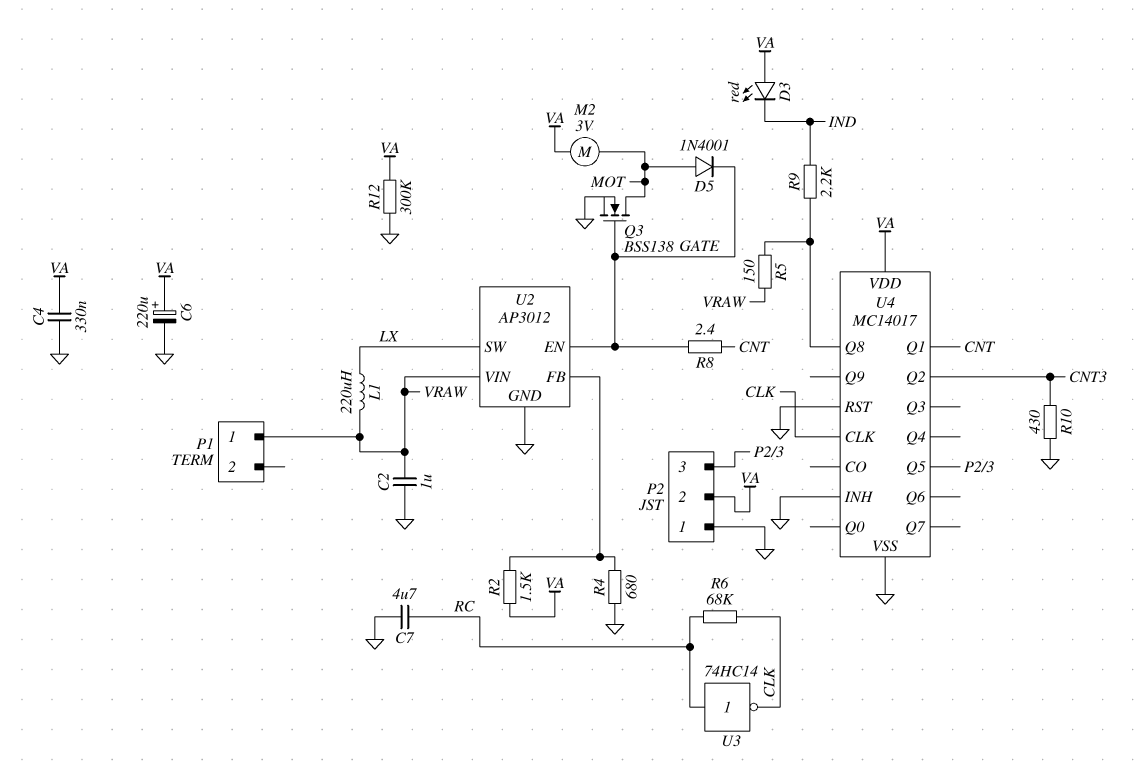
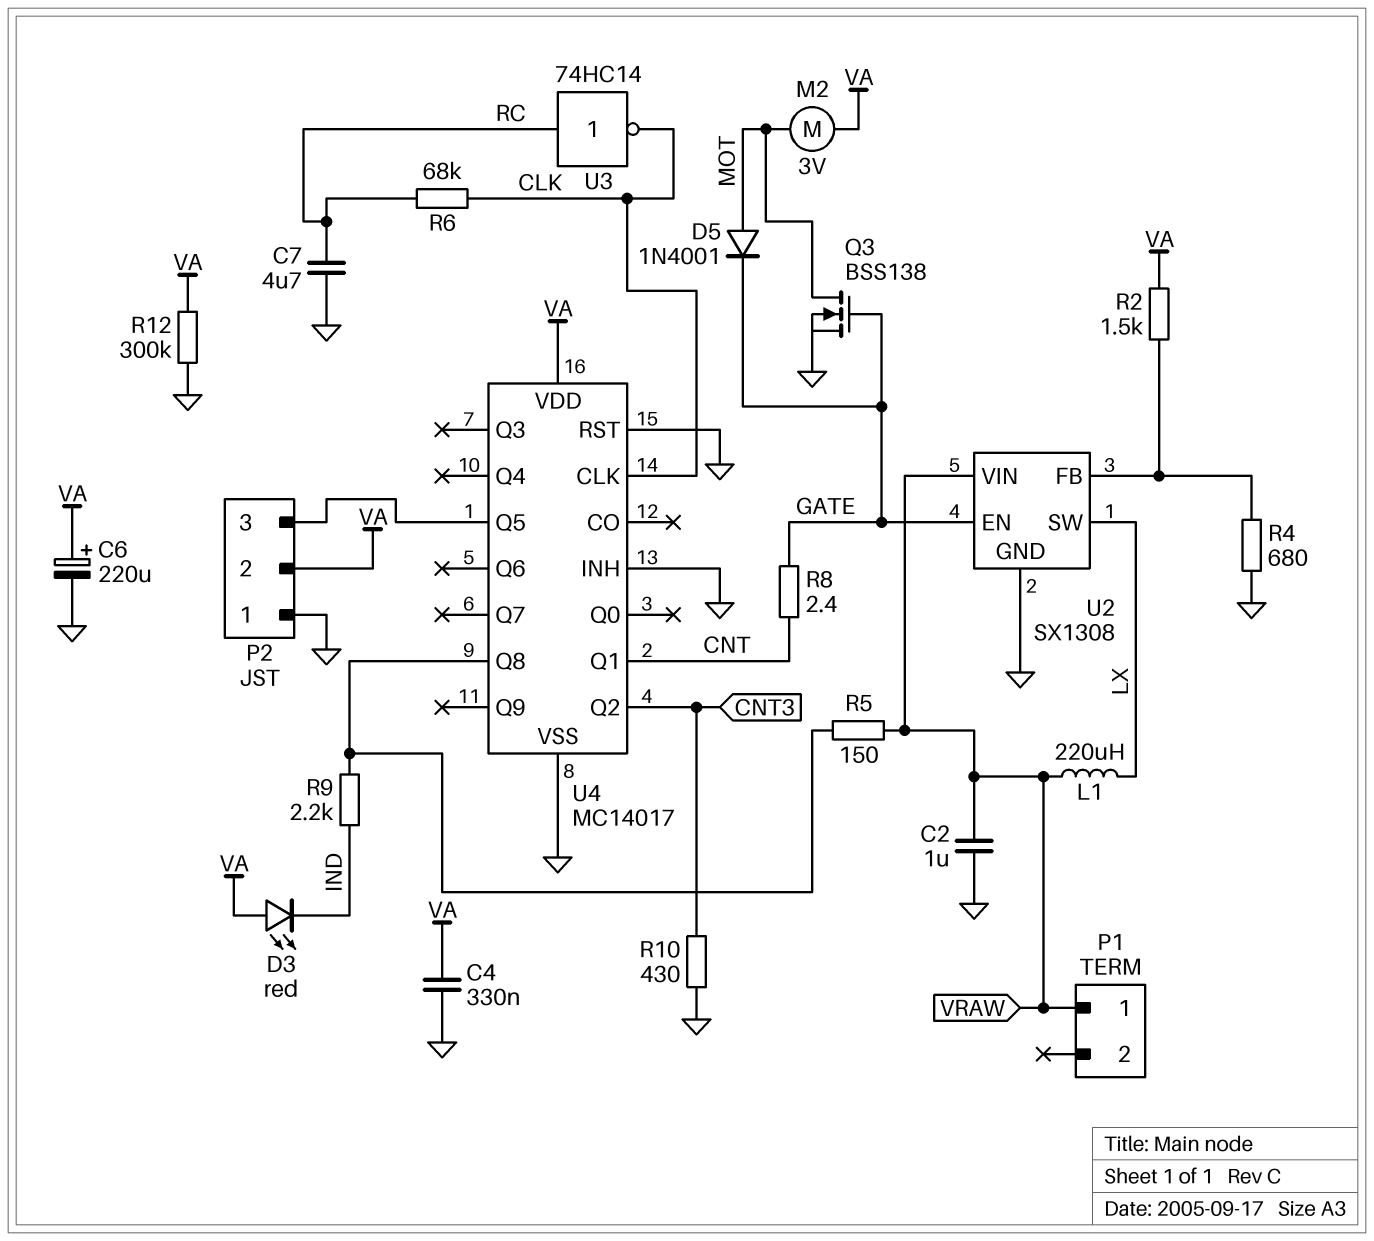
U2: AP3012 -> SX1308

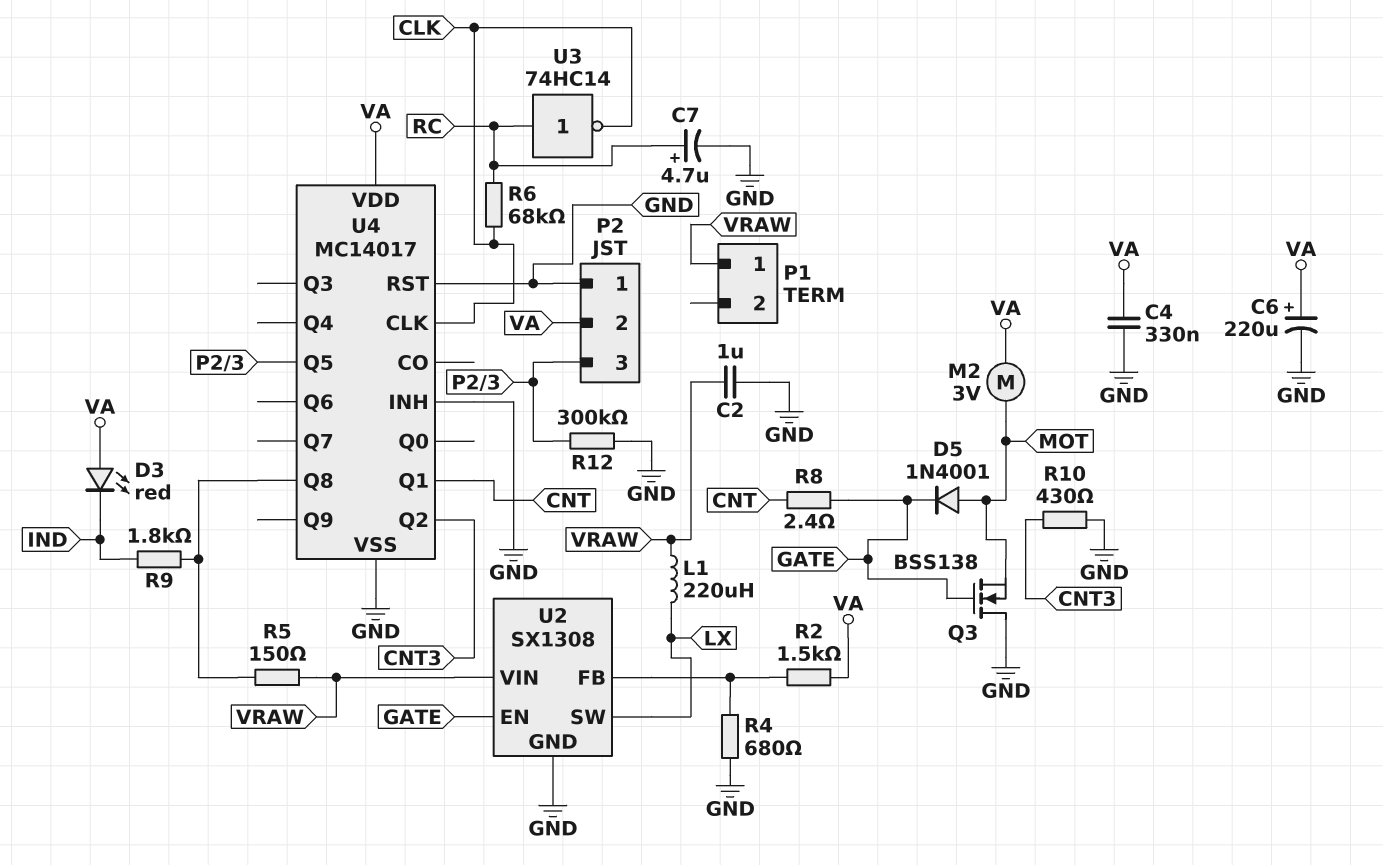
C7: 4.7uF (GND, RC) -> 4.7uF (plus RC, minus GND)
Q3: NMOS BSS138 (G GATE, D MOT, S GND) -> NMOS BSS138 (G GATE, D GND, S MOT)
R9: 2.2k (IND, U4/Q8) -> 1.8k (IND, U4/Q8)
R12: 300k (GND, VA) -> 300k (GND, P2/3)

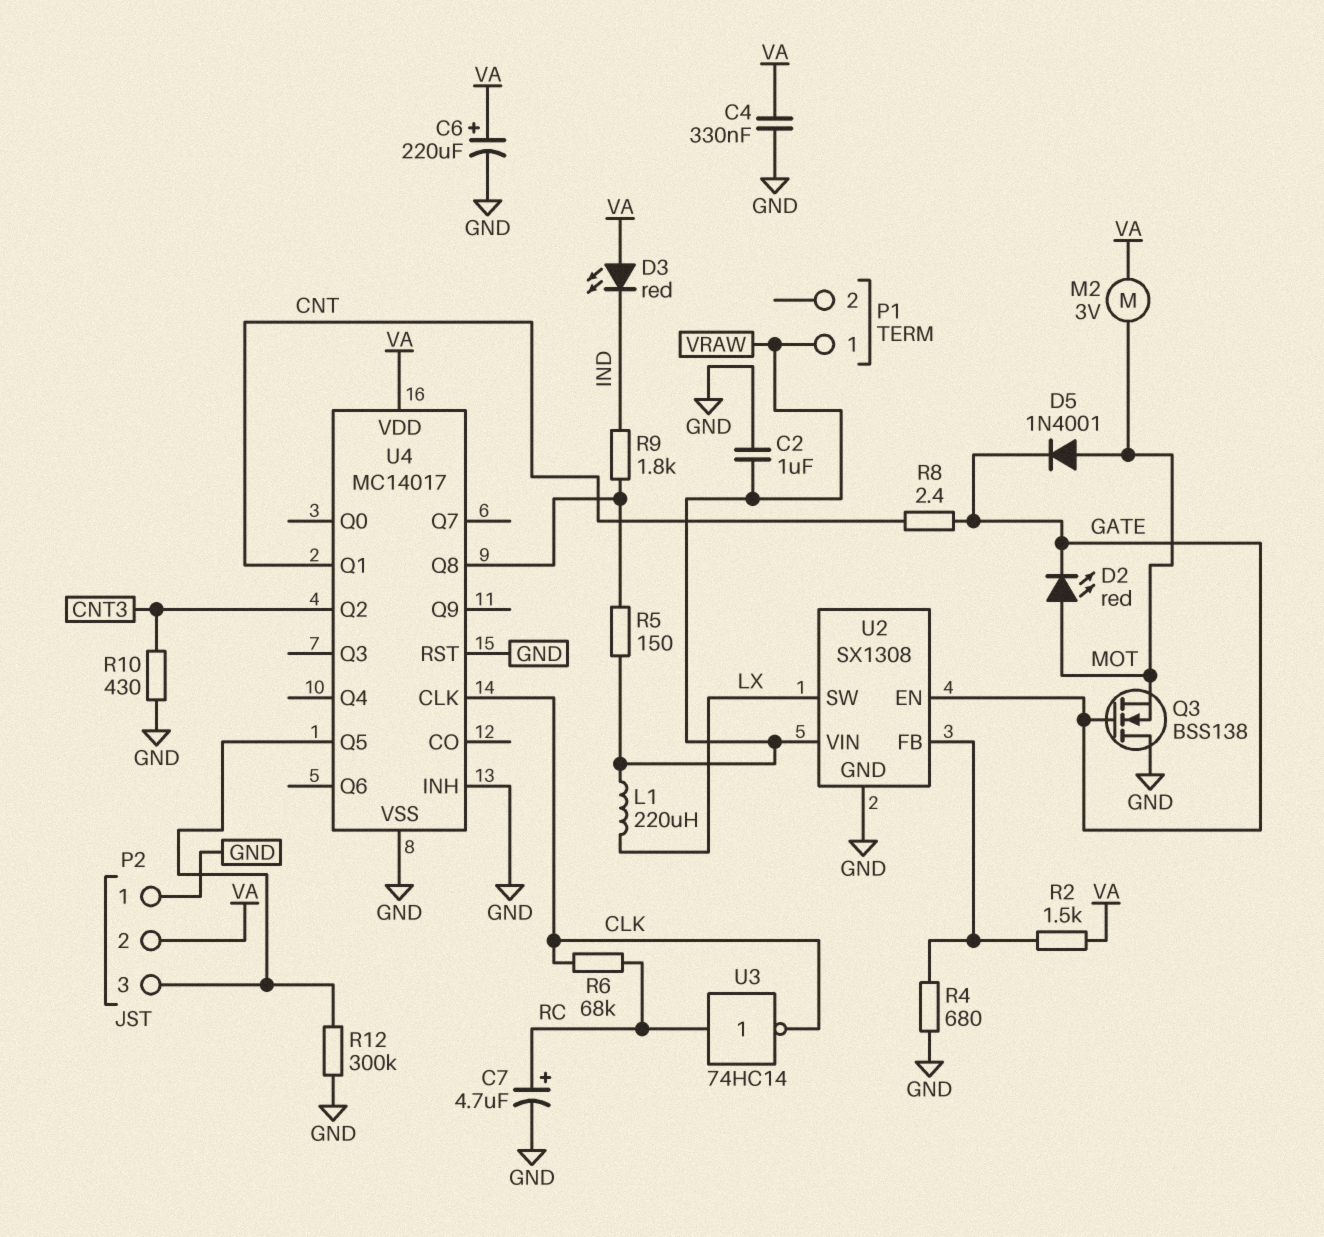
D2: none -> LED red (A MOT, K GATE)

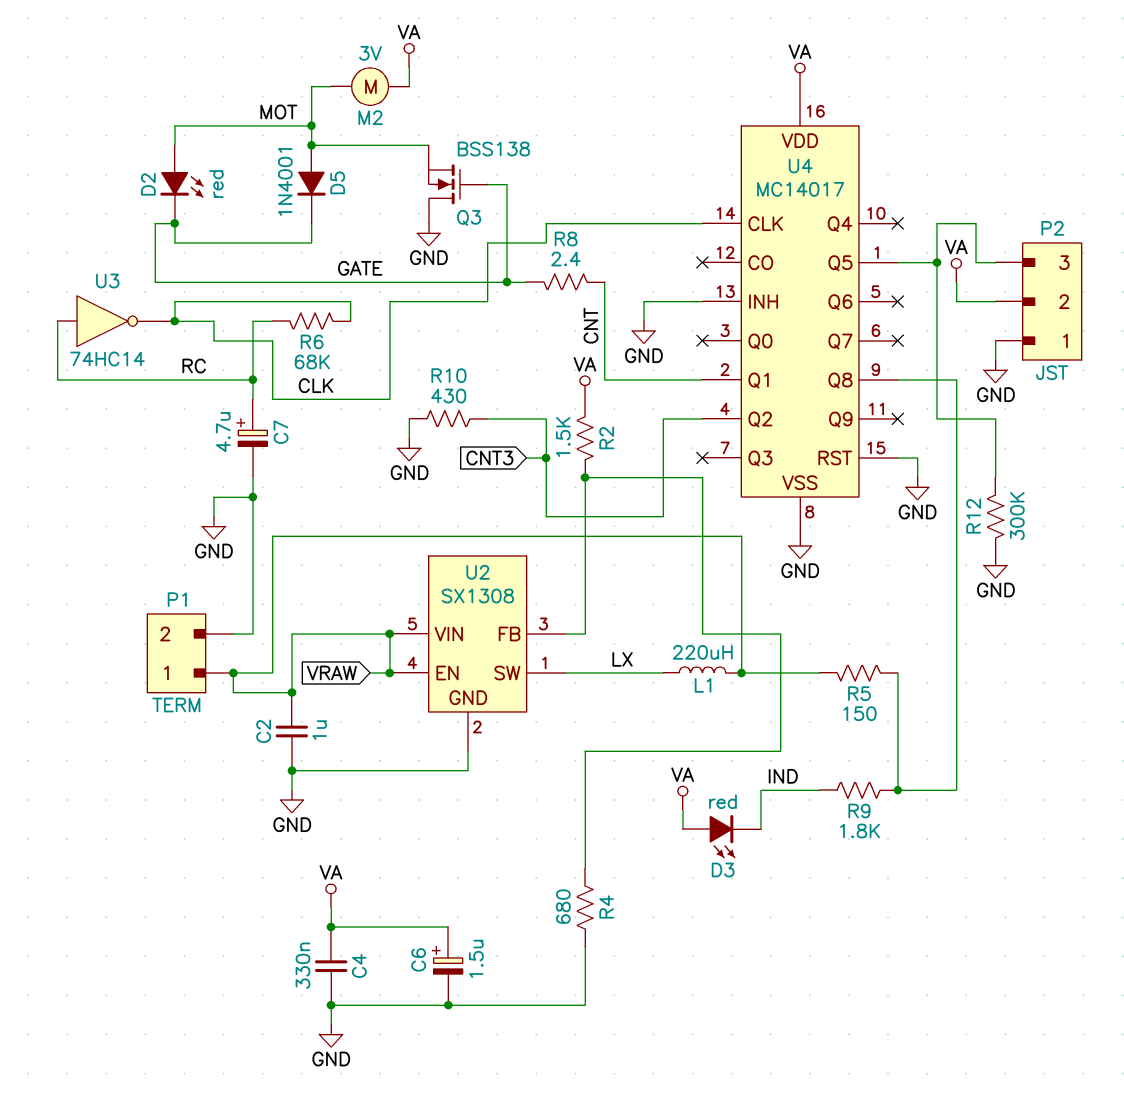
C6: 220uF (plus VA, minus GND) -> 1.5uF (plus VA, minus GND)
P1 pin 2: none -> GND
U2 pin EN: GATE -> VRAW

